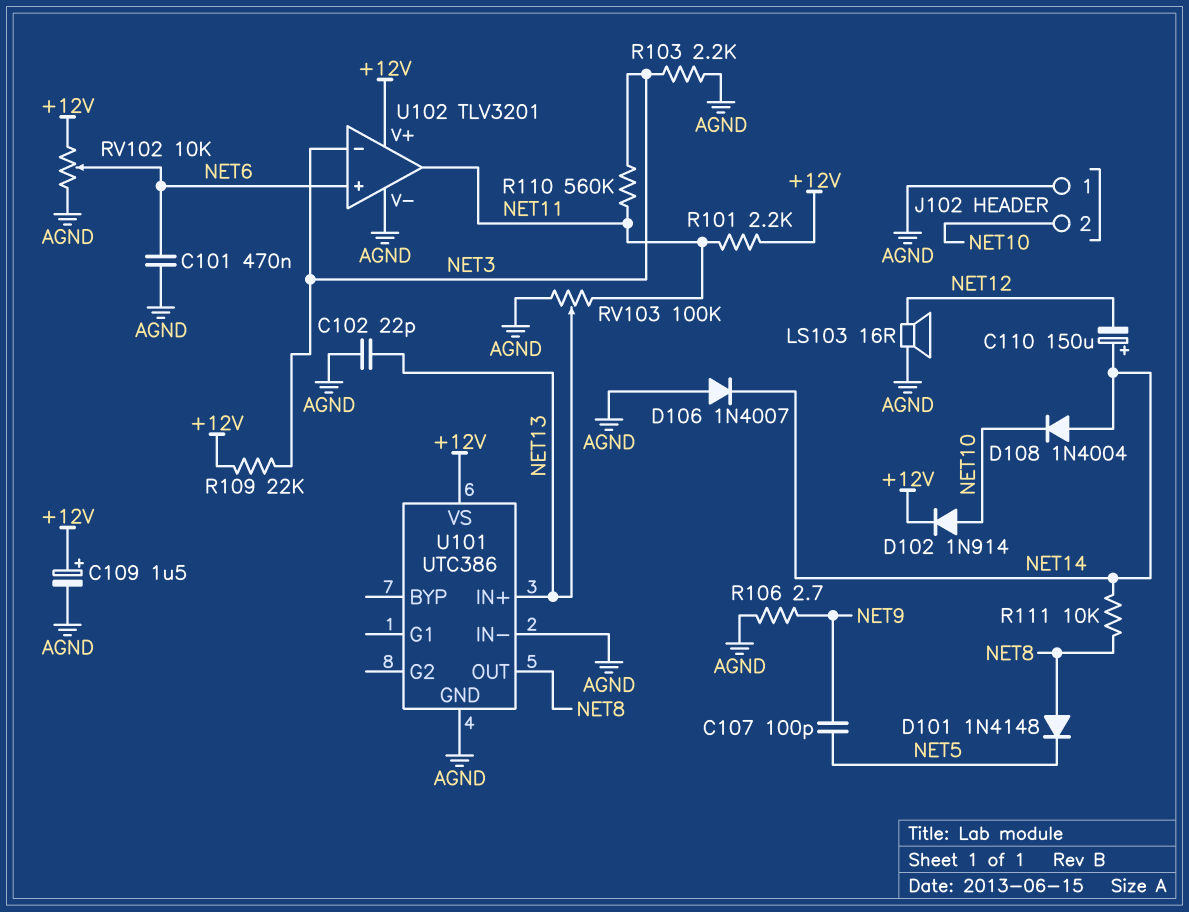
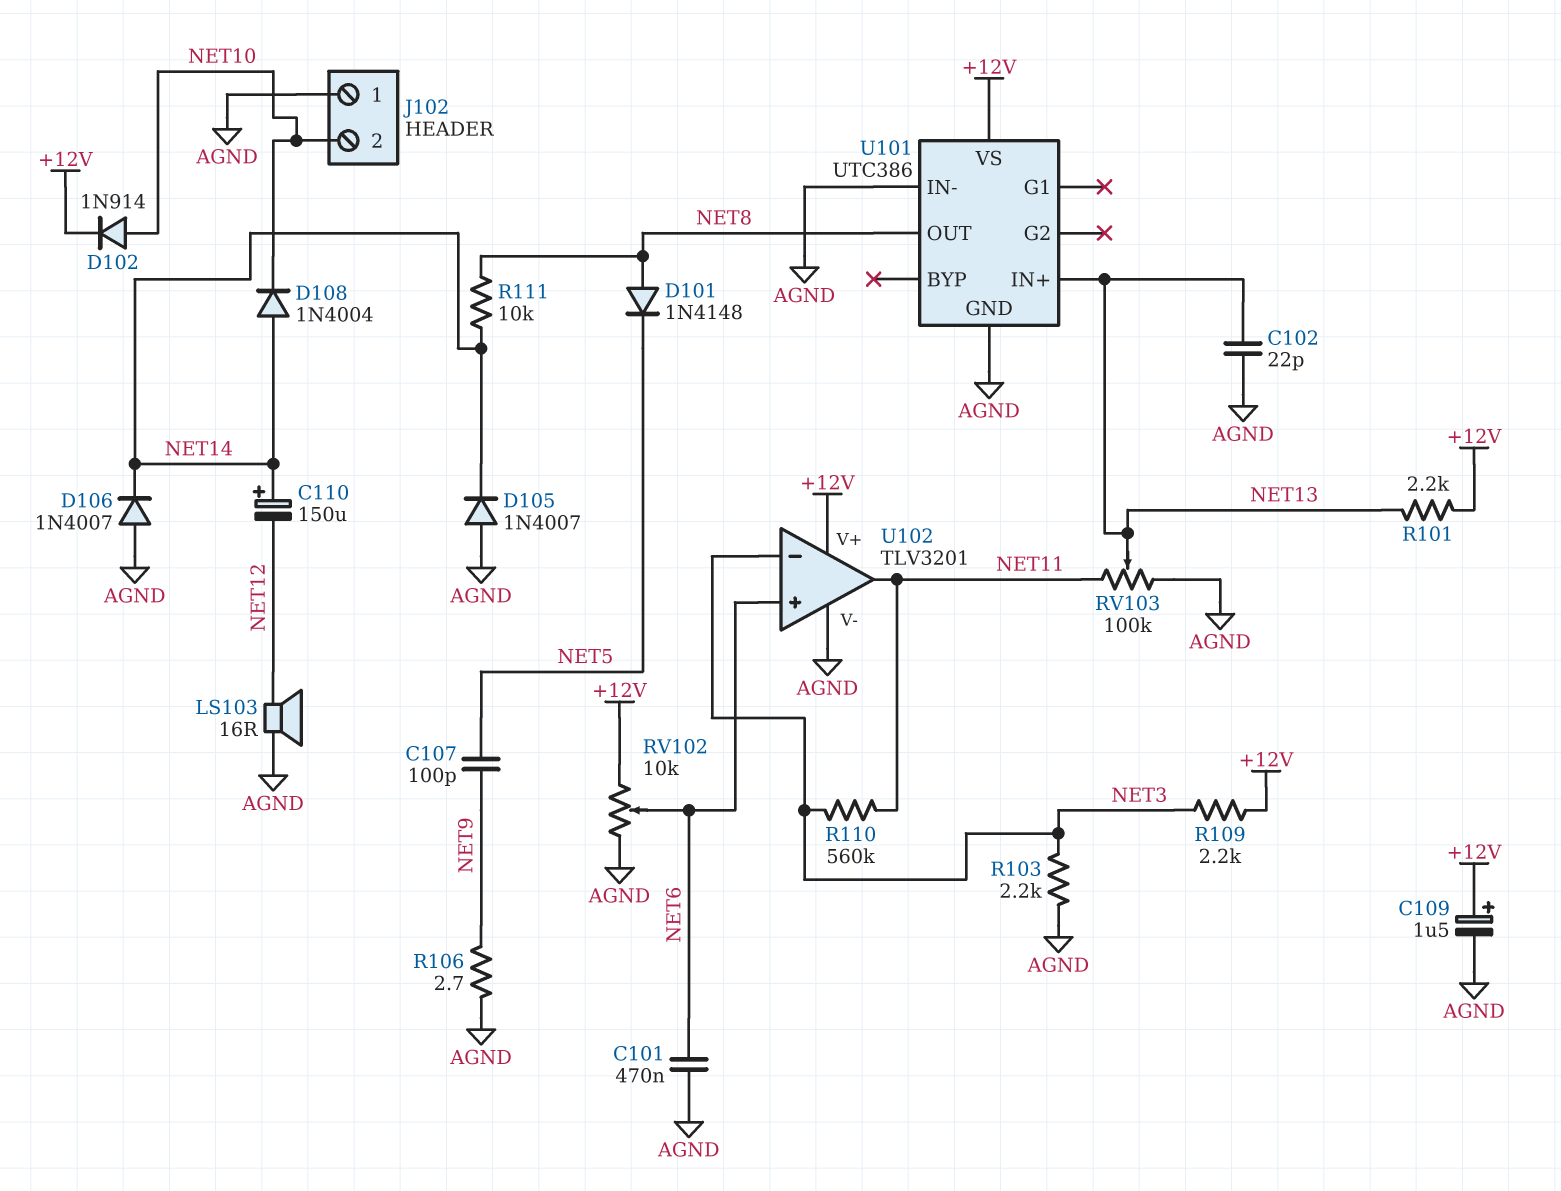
D105: none -> diode 1N4007 (A AGND, K NET14)
R101: 2.2k (+12V, NET11) -> 2.2k (+12V, NET13)
R109: 22k (+12V, NET3) -> 2.2k (+12V, NET3)

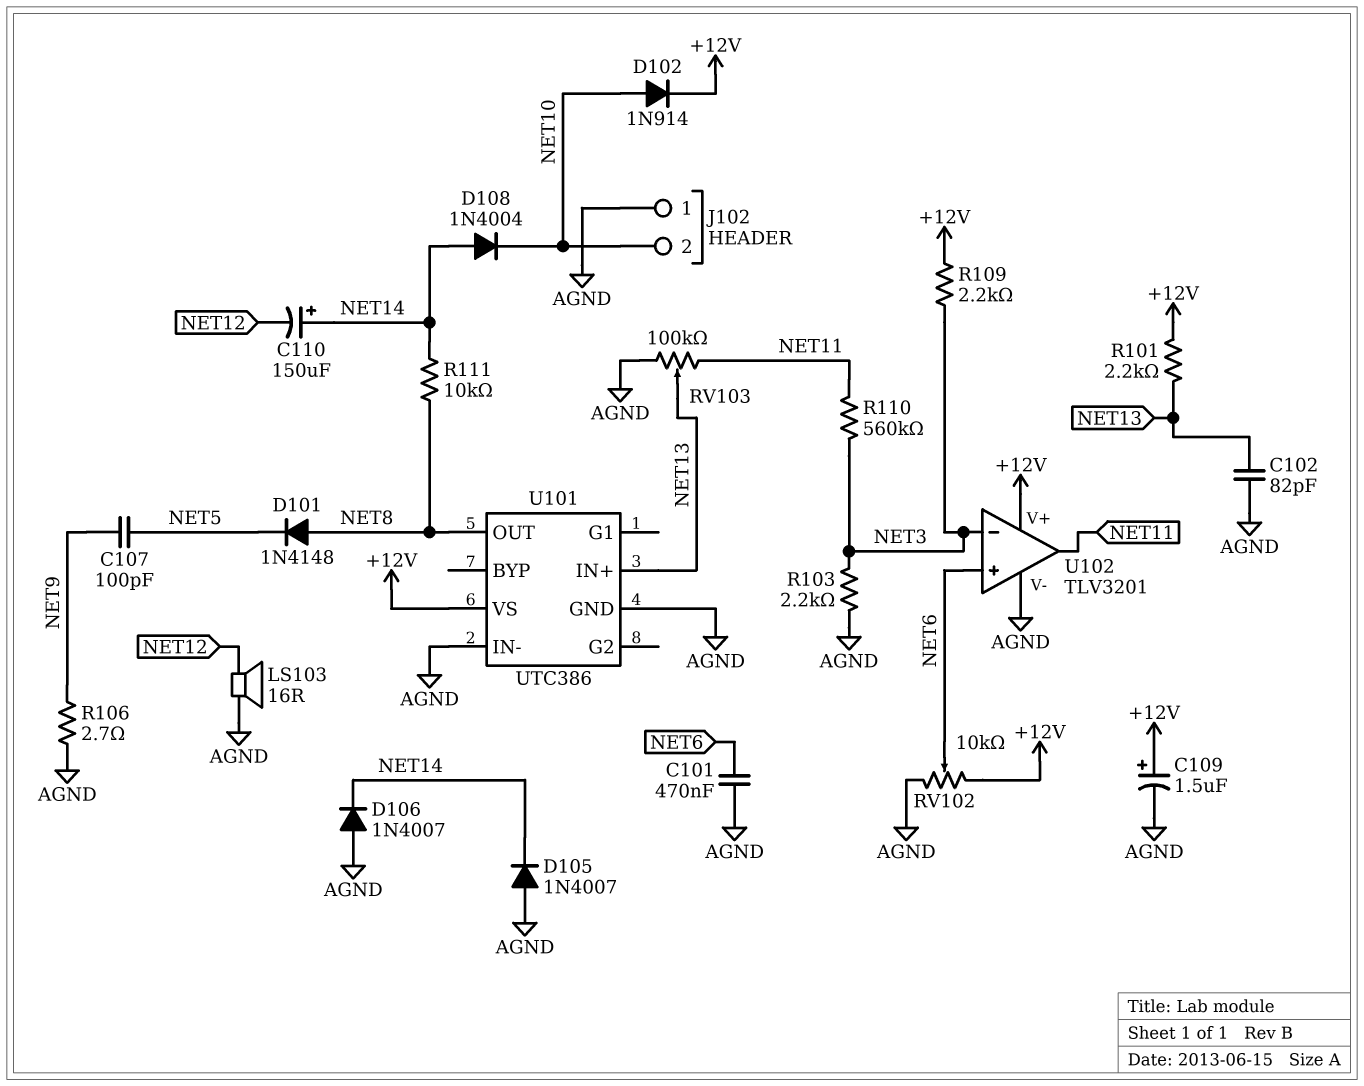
C102: 22pF (AGND, NET13) -> 82pF (AGND, NET13)

